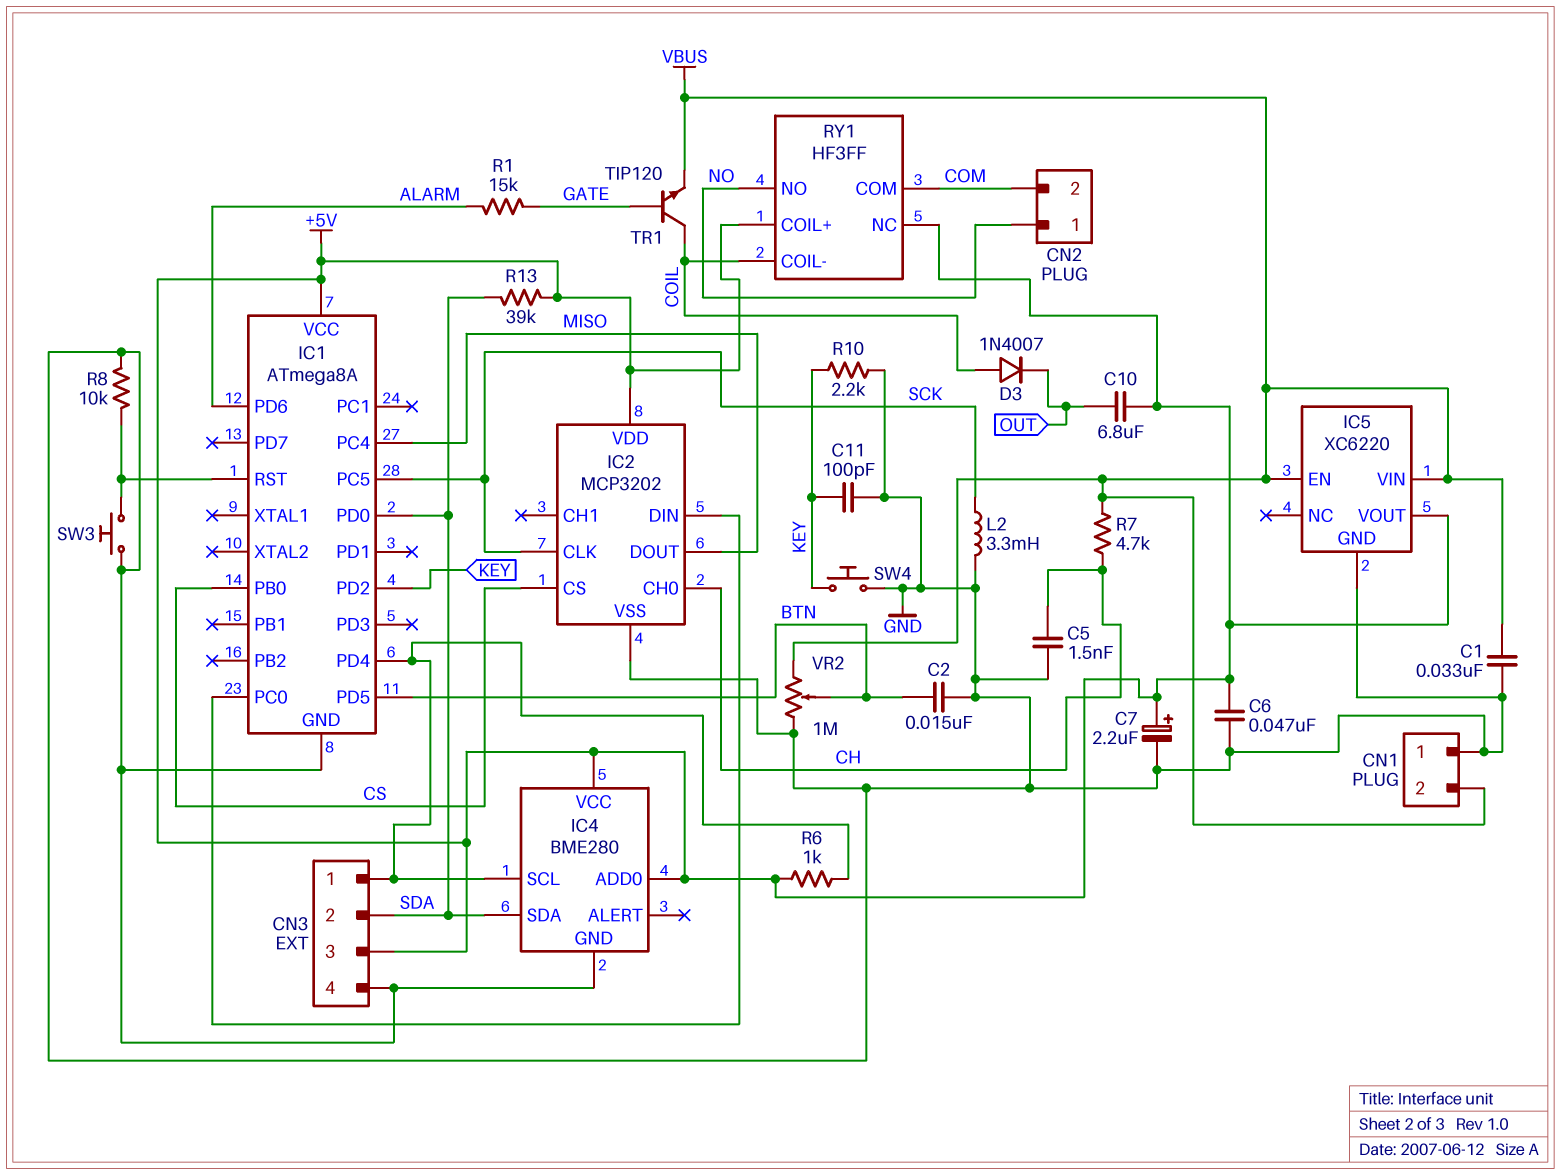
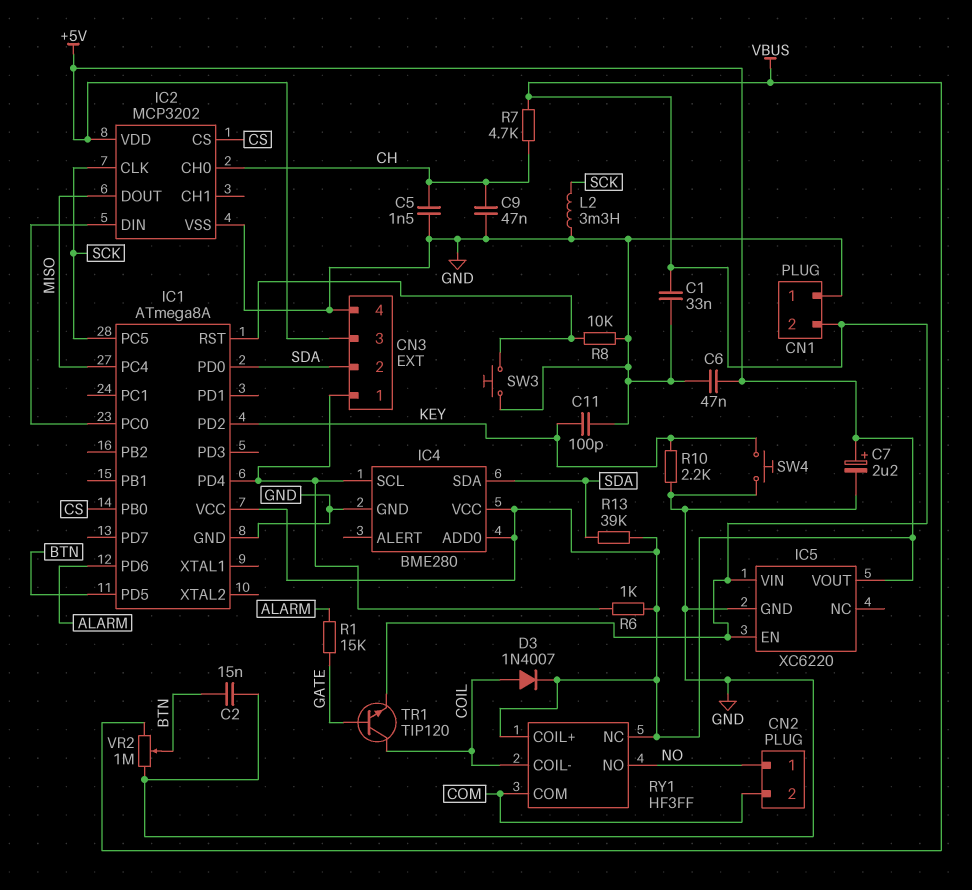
C9: none -> 47nF (CH, GND)
C10: 6.8uF (+5V, OUT) -> none
D3: diode 1N4007 (A COIL, K OUT) -> diode 1N4007 (A COIL, K +5V)

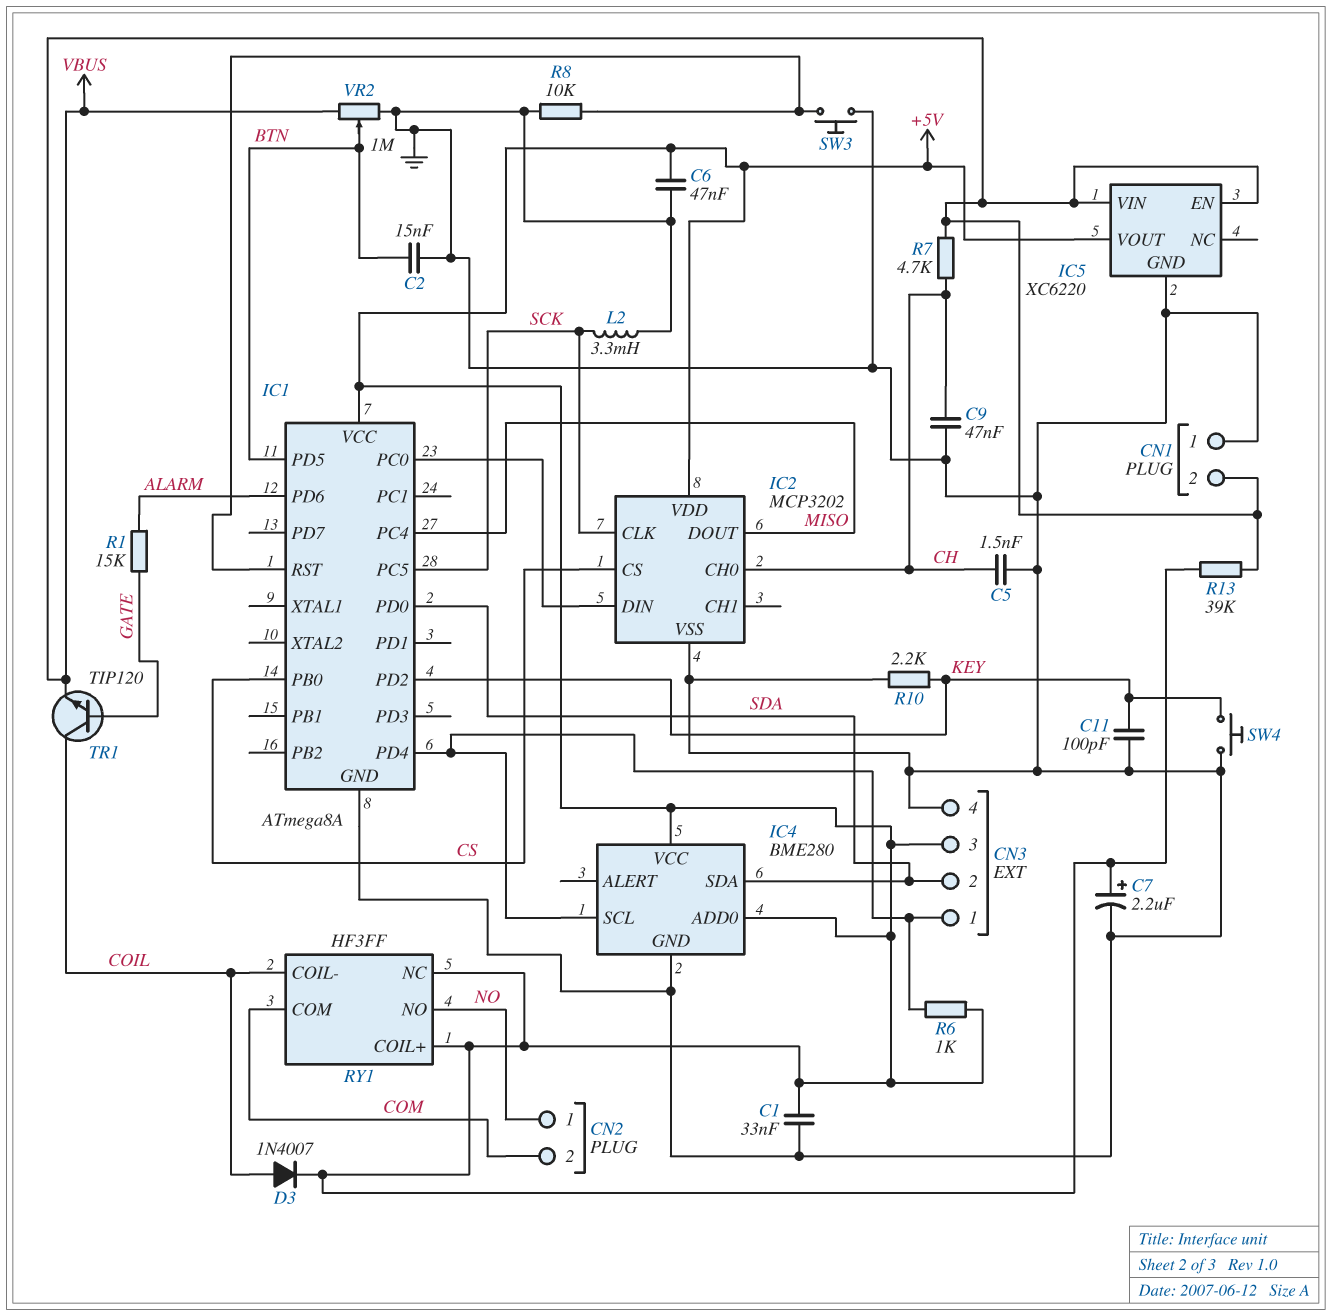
C1: 33nF (GND, VBUS) -> 33nF (+5V, GND)
R13: 39k (+5V, SDA) -> 39k (+5V, VBUS)

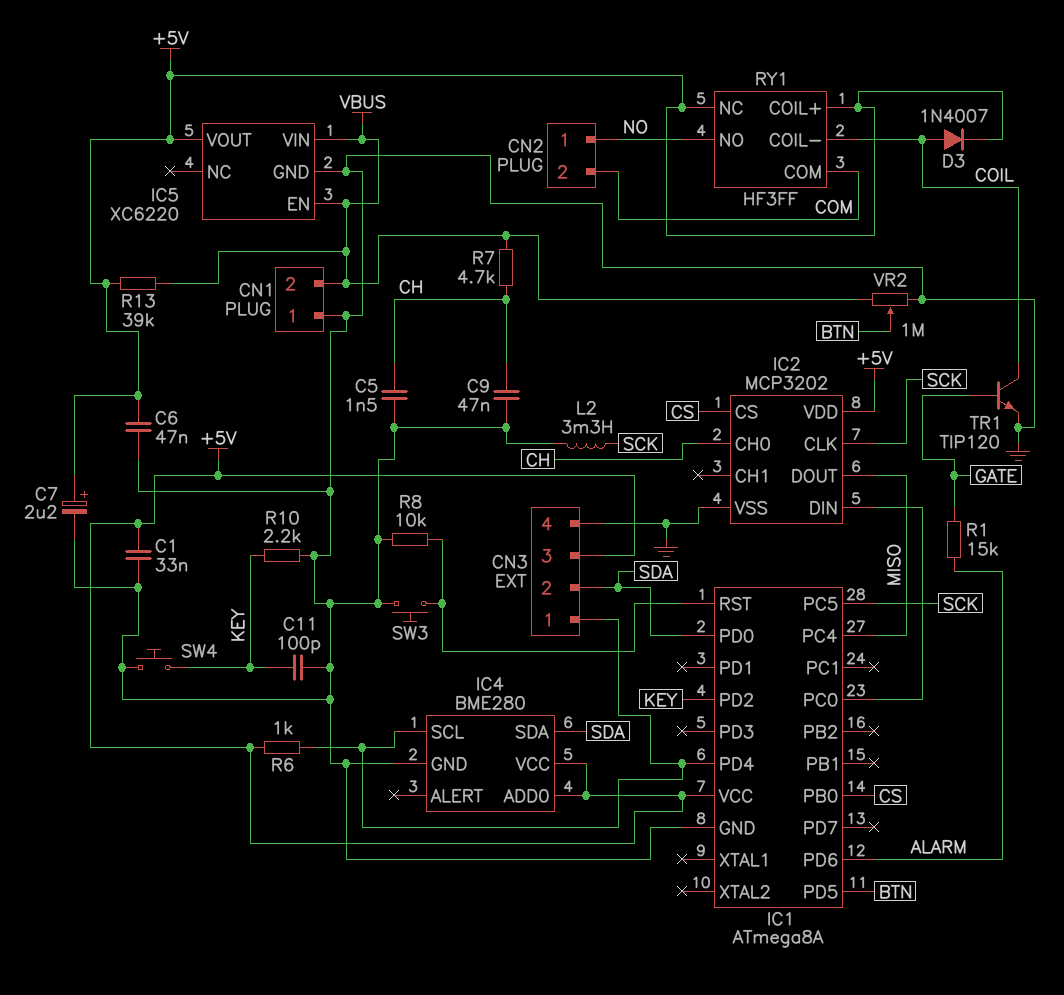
C2: 15nF (BTN, GND) -> none
TR1: NPN TIP120 (B GATE, C COIL, E VBUS) -> NPN TIP120 (B GATE, C COIL, E GND)

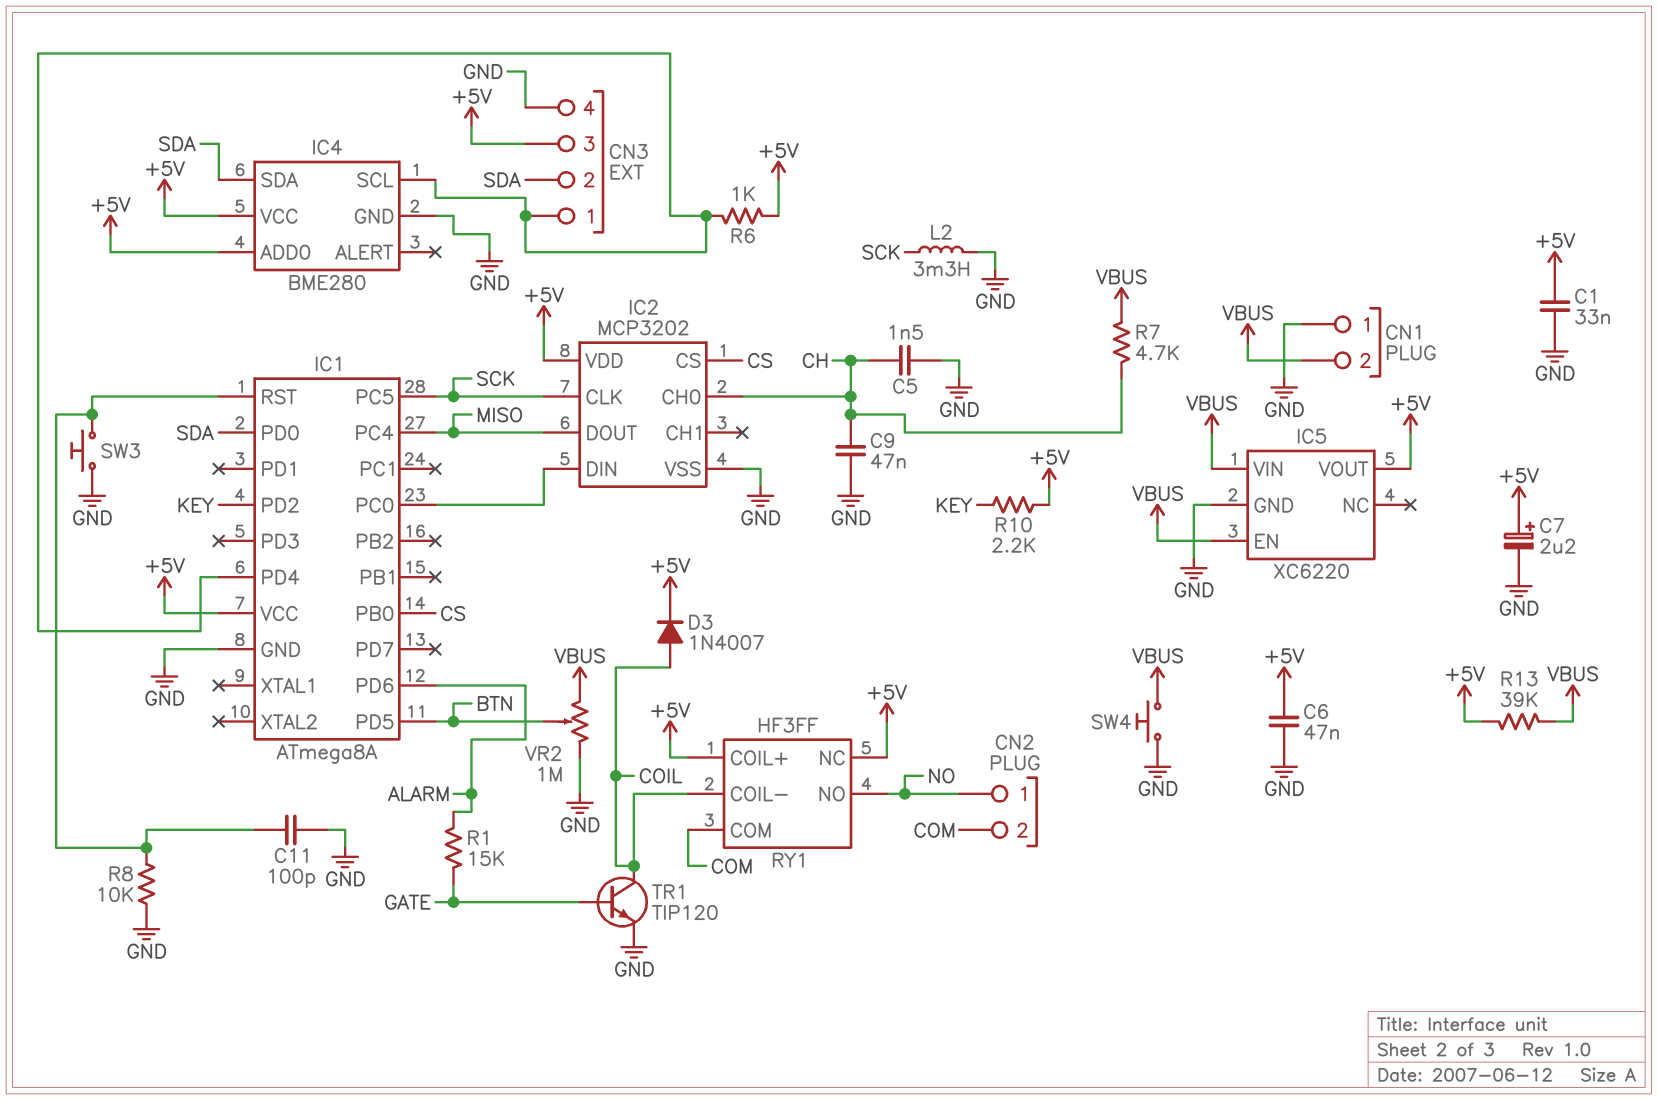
C11: 100pF (GND, KEY) -> 100pF (GND, IC1/RST)
R10: 2.2k (GND, KEY) -> 2.2k (+5V, KEY)
SW4: button (GND, KEY) -> button (GND, VBUS)

